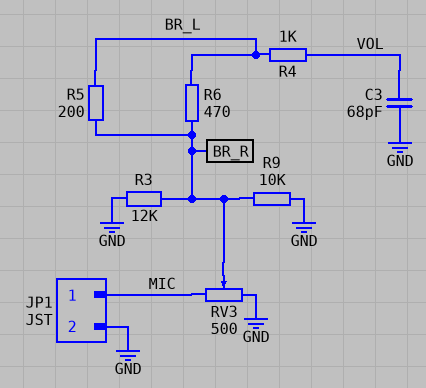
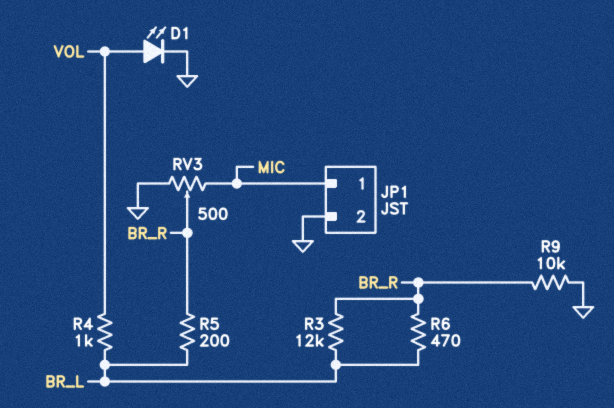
C3: 68pF (GND, VOL) -> none
D1: none -> LED (A VOL, K GND)
R3: 12k (BR_R, GND) -> 12k (BR_L, BR_R)

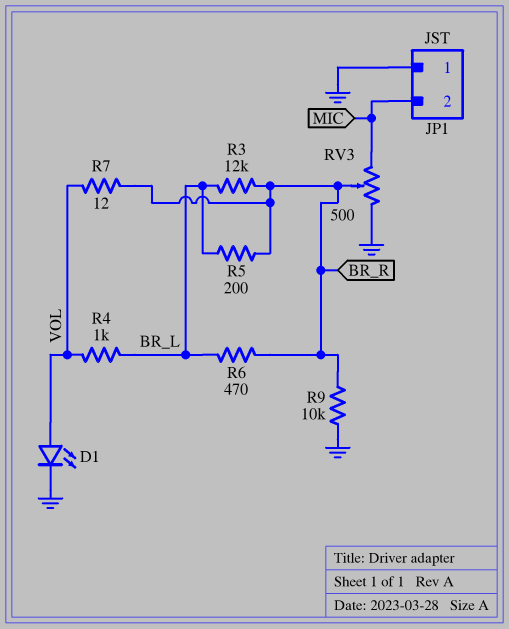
JP1 pin 1: MIC -> GND
JP1 pin 2: GND -> MIC
R7: none -> 12 (BR_R, VOL)

